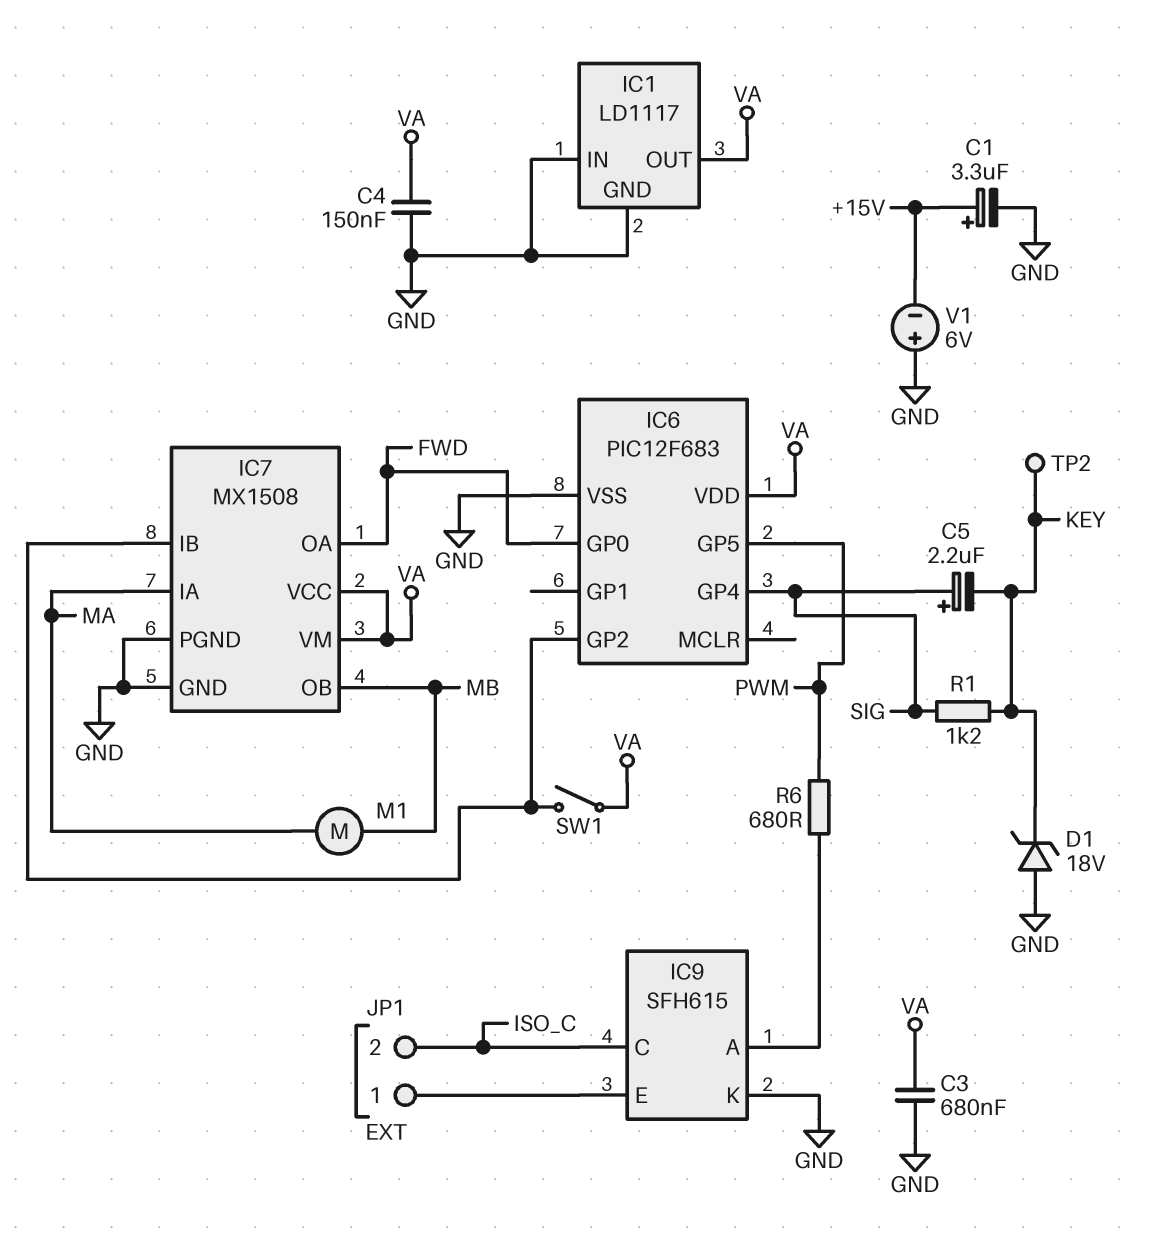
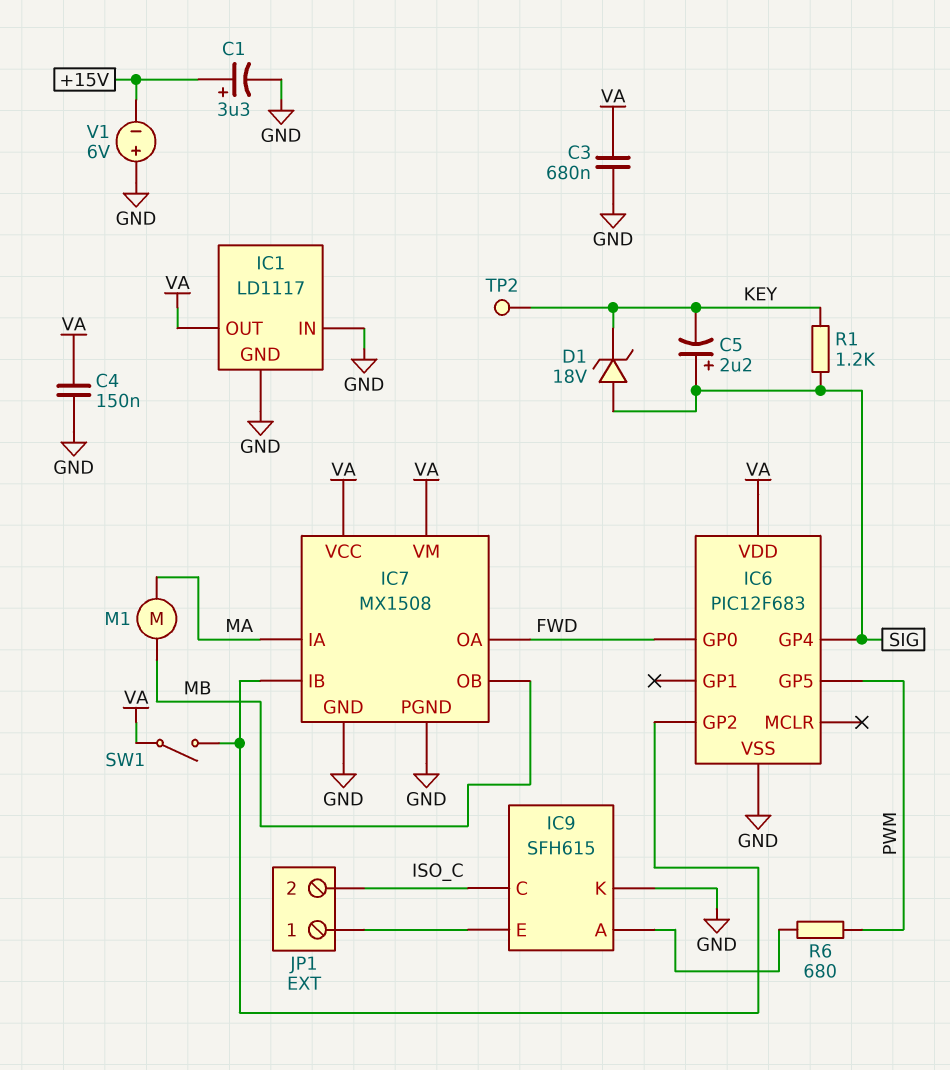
D1: zener 18V (A GND, K KEY) -> zener 18V (A SIG, K KEY)

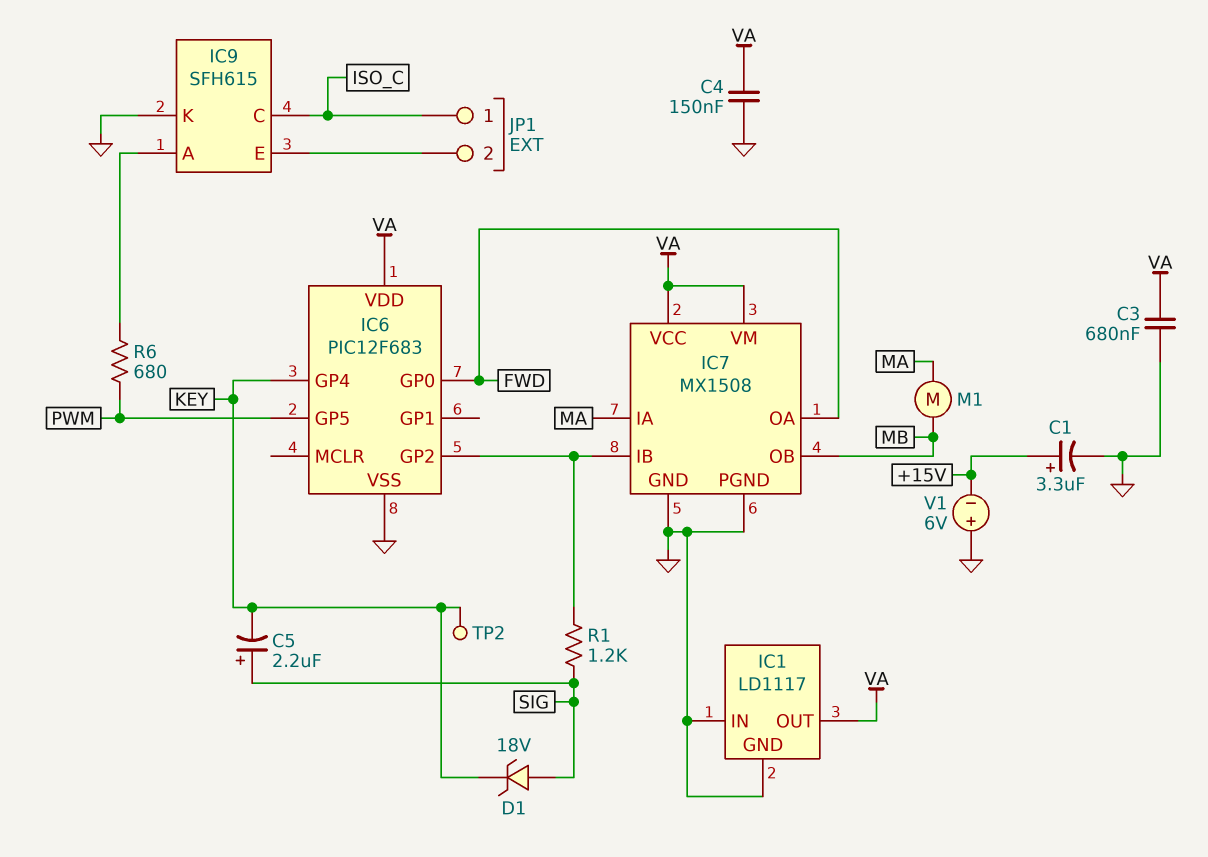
IC6 pin GP4: SIG -> KEY
JP1 pin 1: IC9/E -> ISO_C
JP1 pin 2: ISO_C -> IC9/E
R1: 1.2k (KEY, SIG) -> 1.2k (IC6/GP2, SIG)
SW1: switch (IC6/GP2, VA) -> none

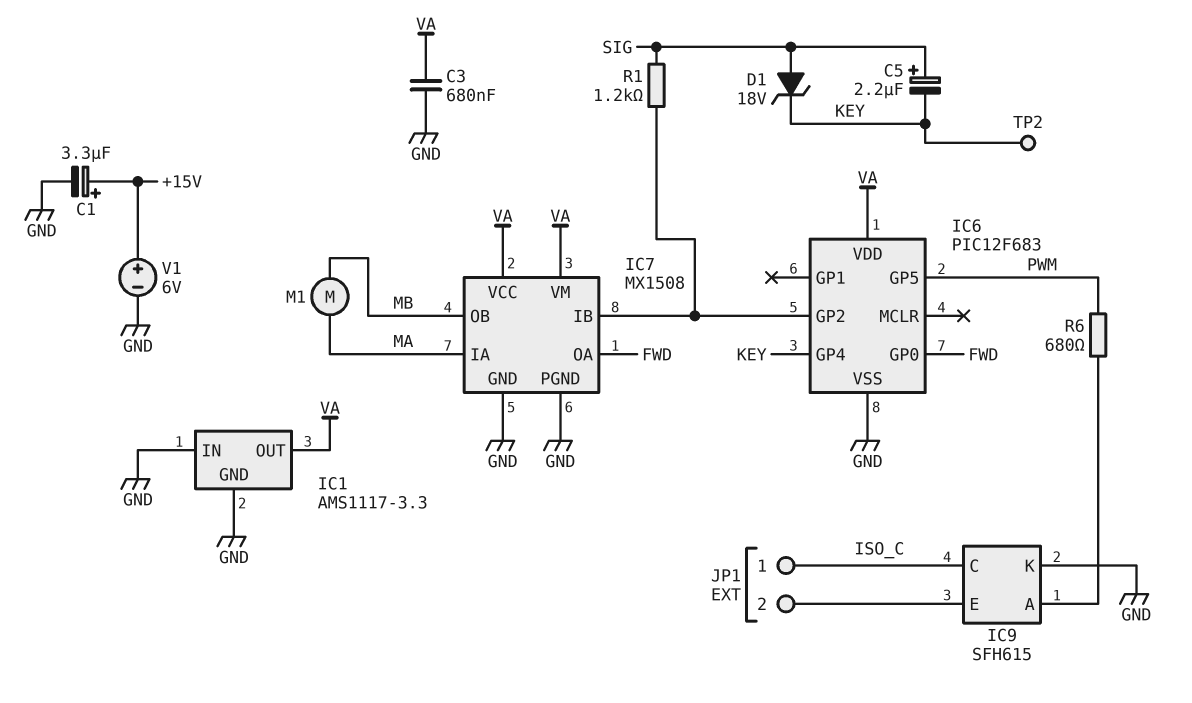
C4: 150nF (GND, VA) -> none
IC1: LD1117 -> AMS1117-3.3
V1: 6V (plus GND, minus +15V) -> 6V (plus +15V, minus GND)

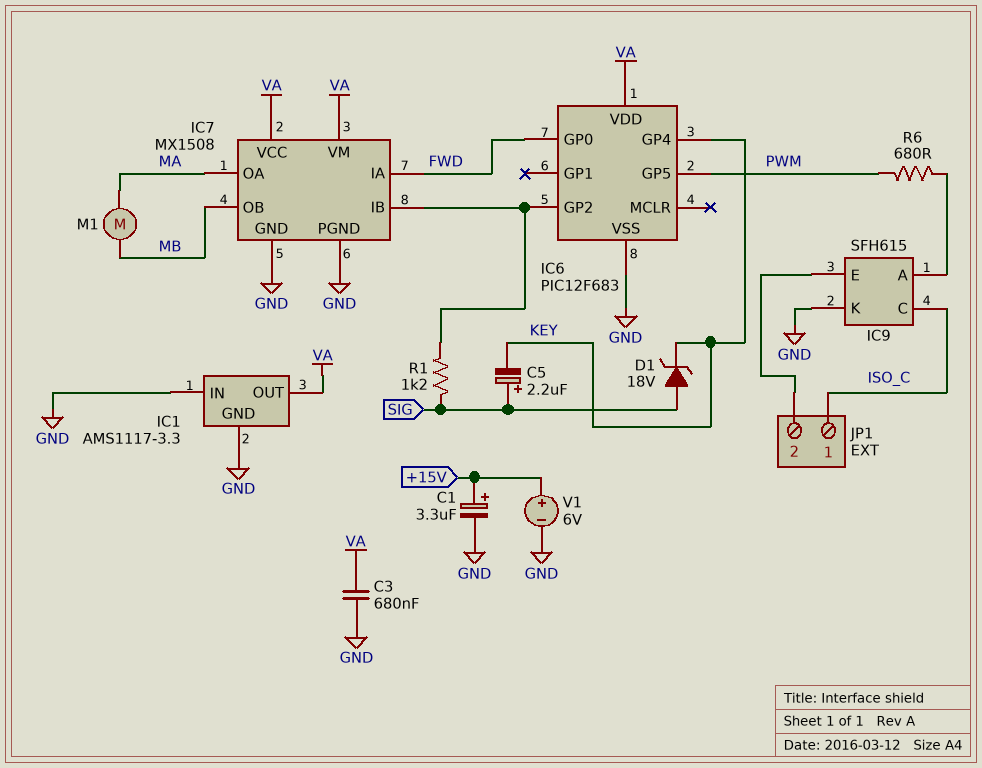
IC7 pin IA: MA -> FWD
IC7 pin OA: FWD -> MA
TP2: test point (KEY) -> none

